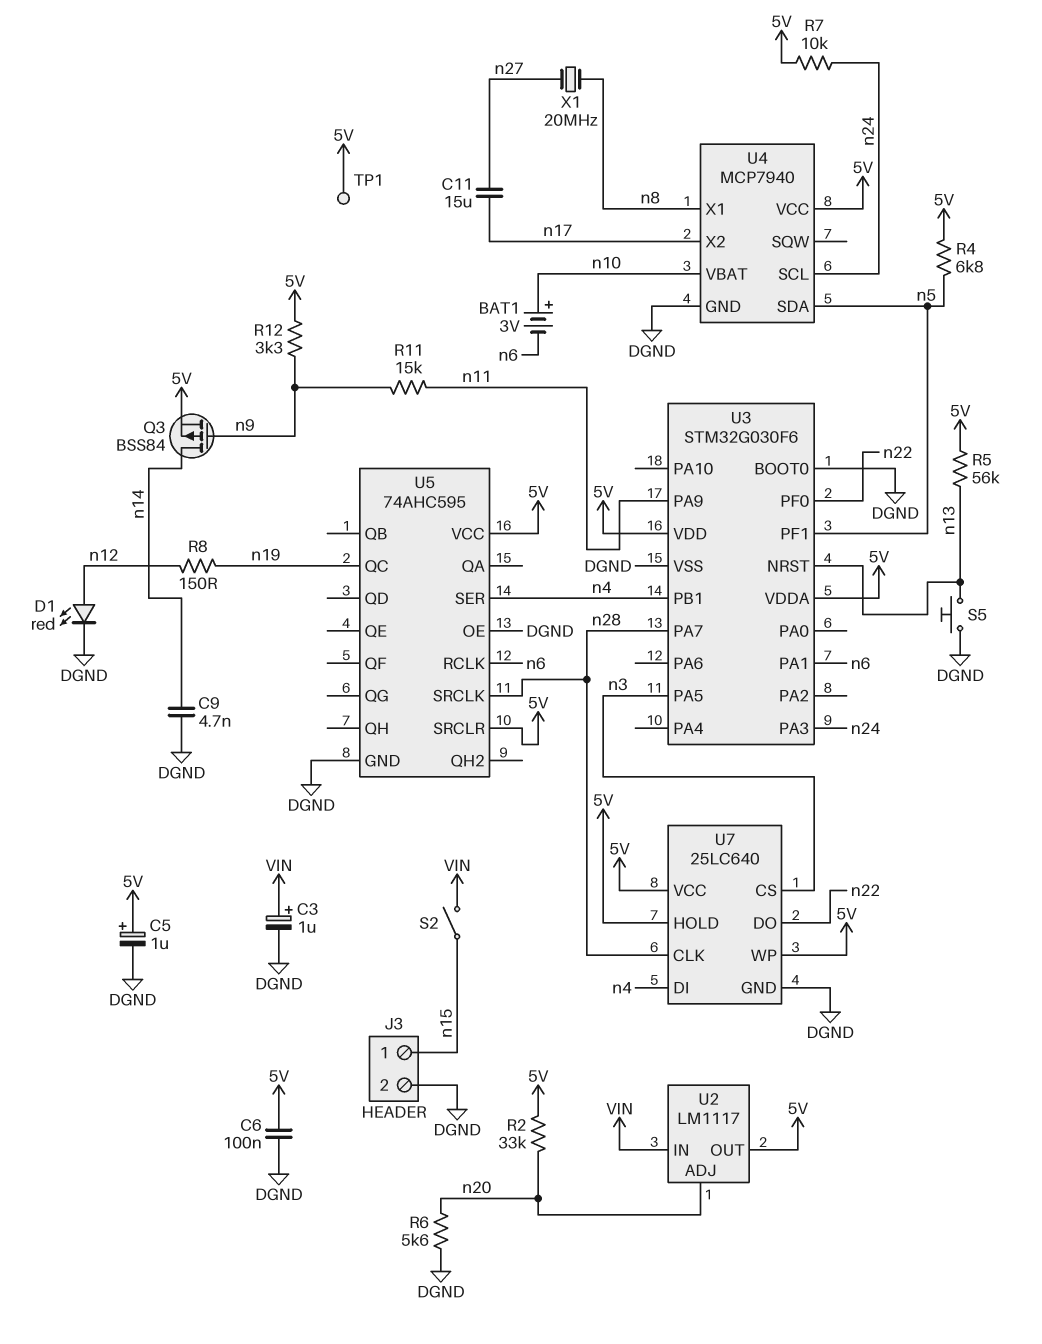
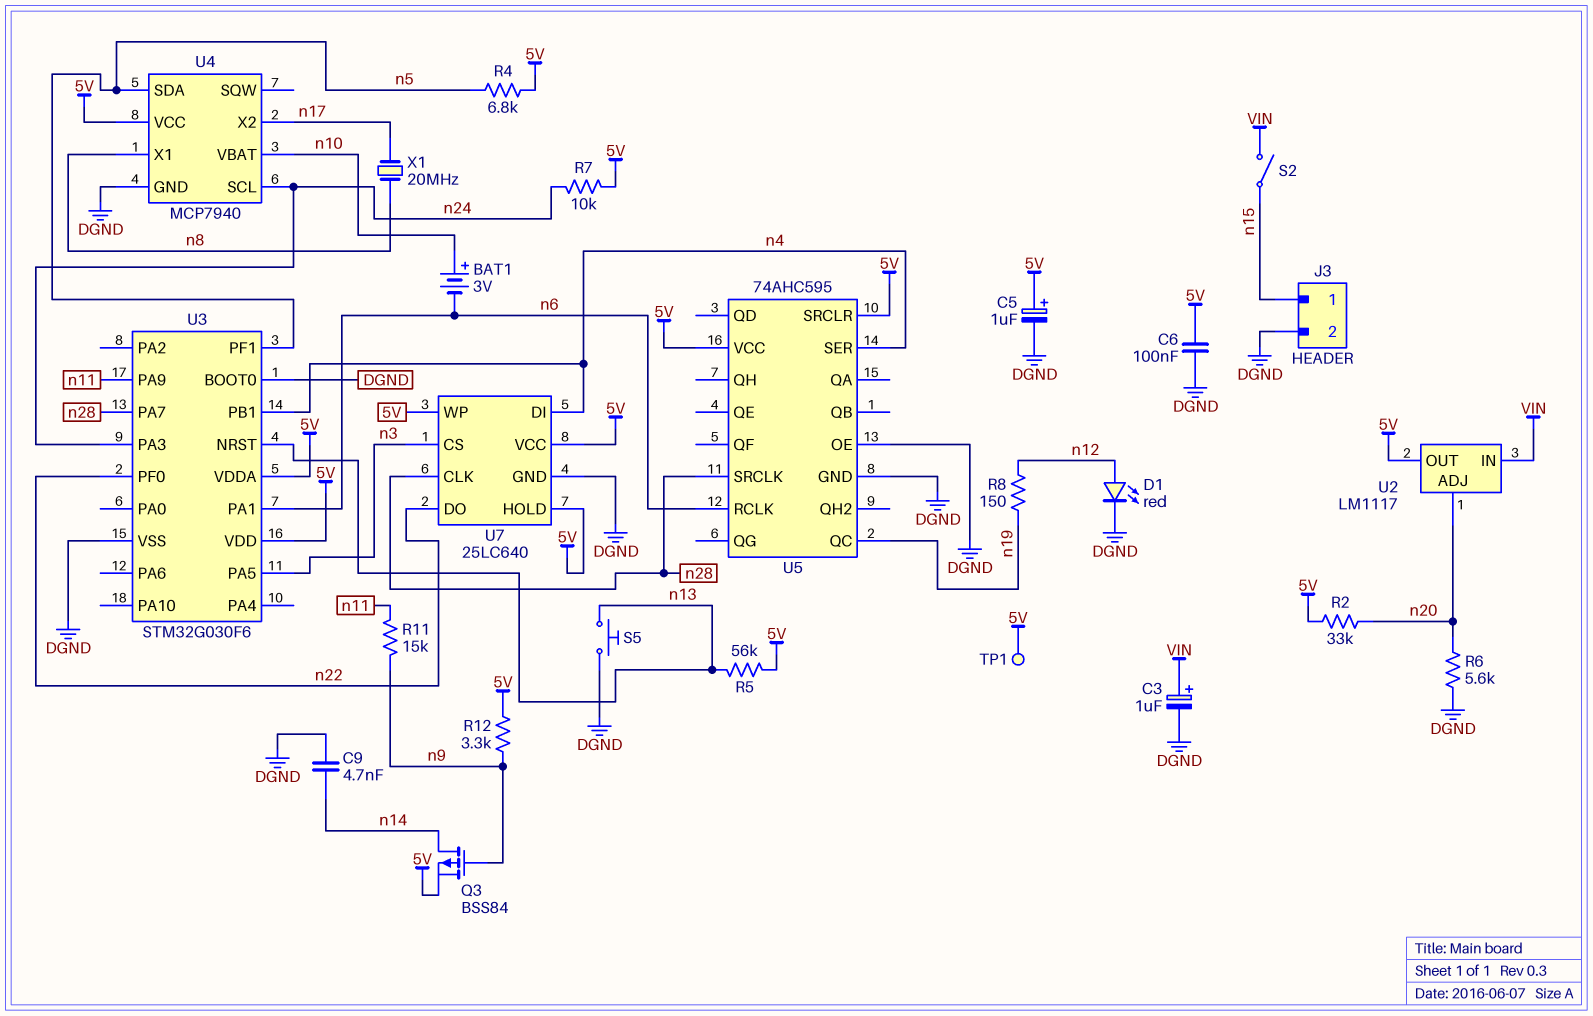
C11: 15uF (n17, n27) -> none
X1: 20MHz (n8, n27) -> 20MHz (n8, n17)

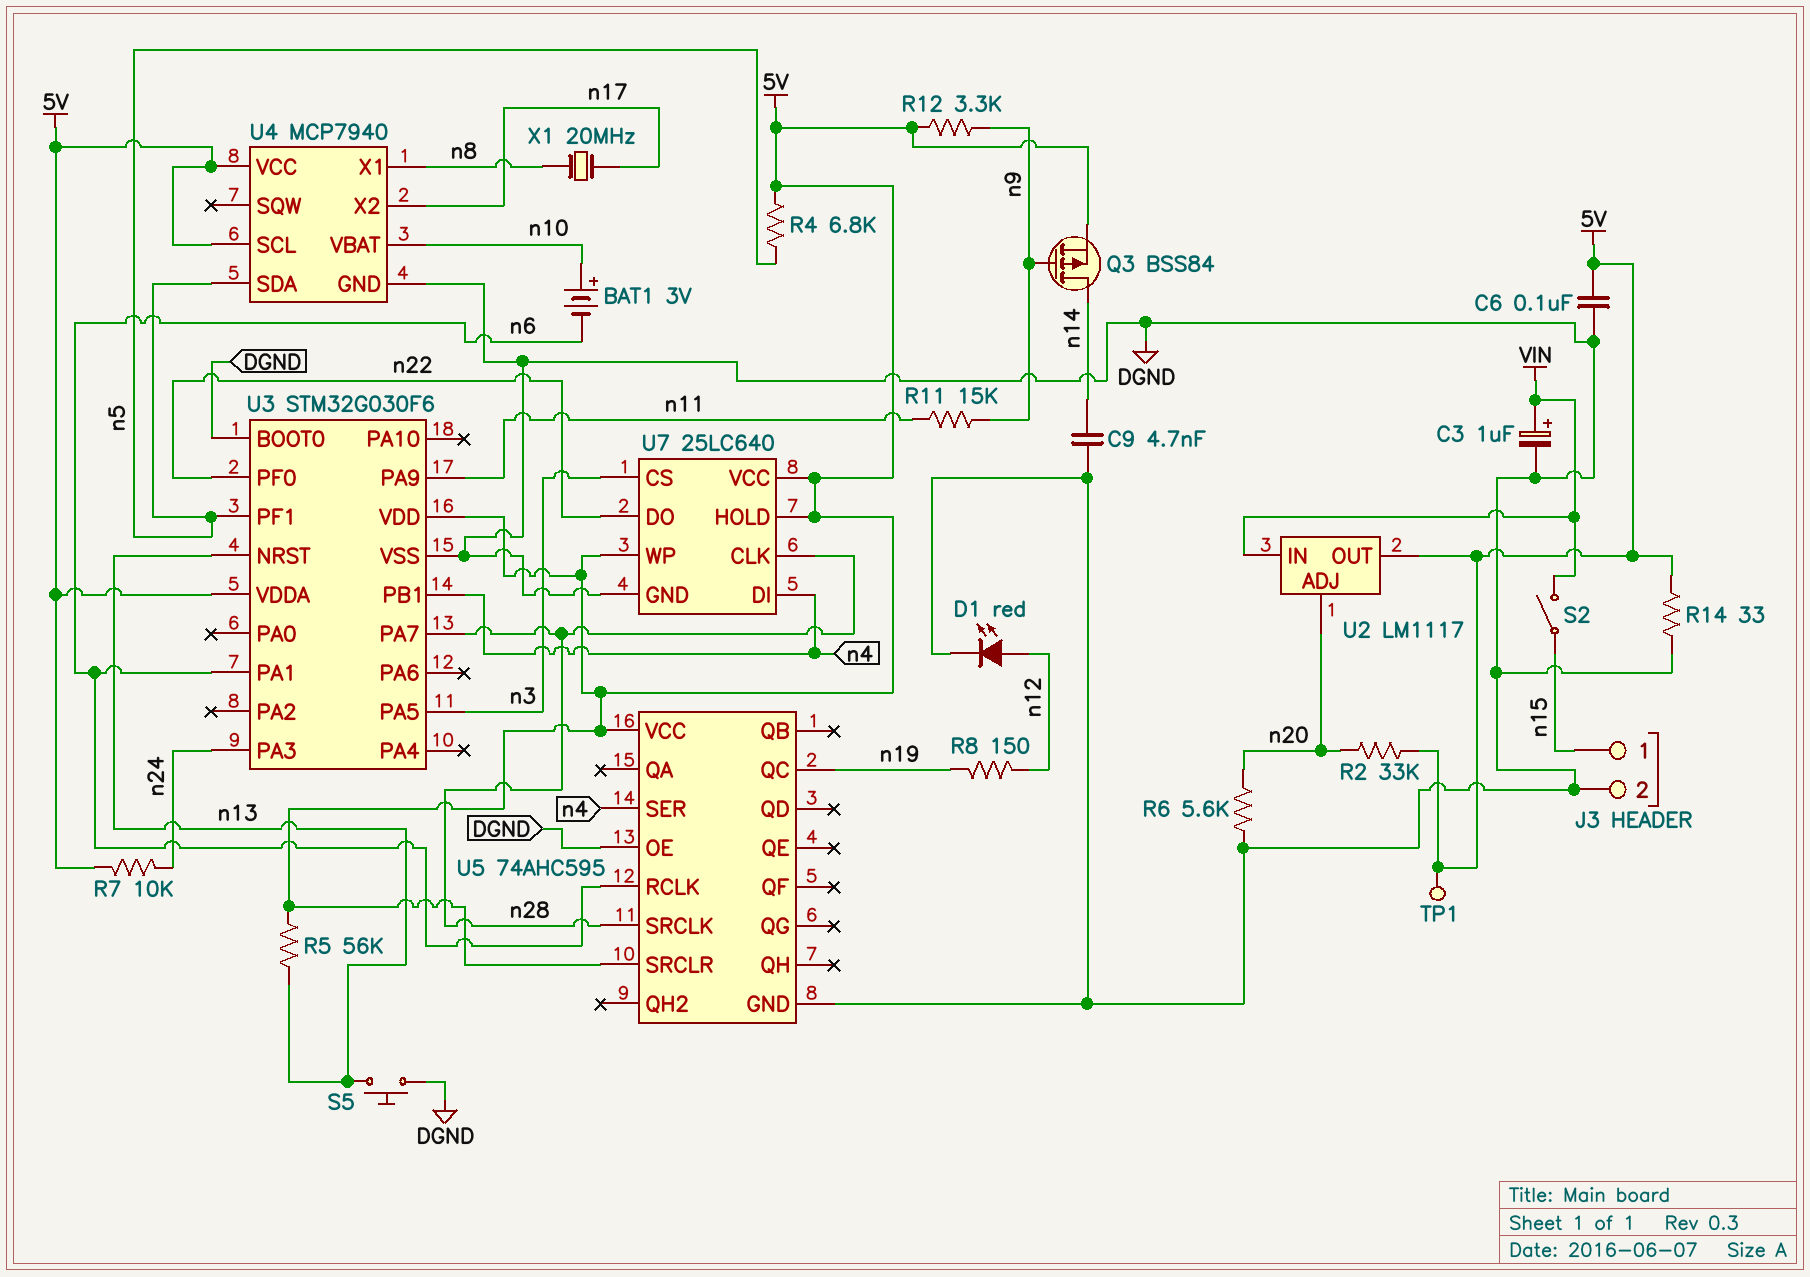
C5: 1uF (plus 5V, minus DGND) -> none
R14: none -> 33 (5V, DGND)
U4 pin SCL: n24 -> 5V

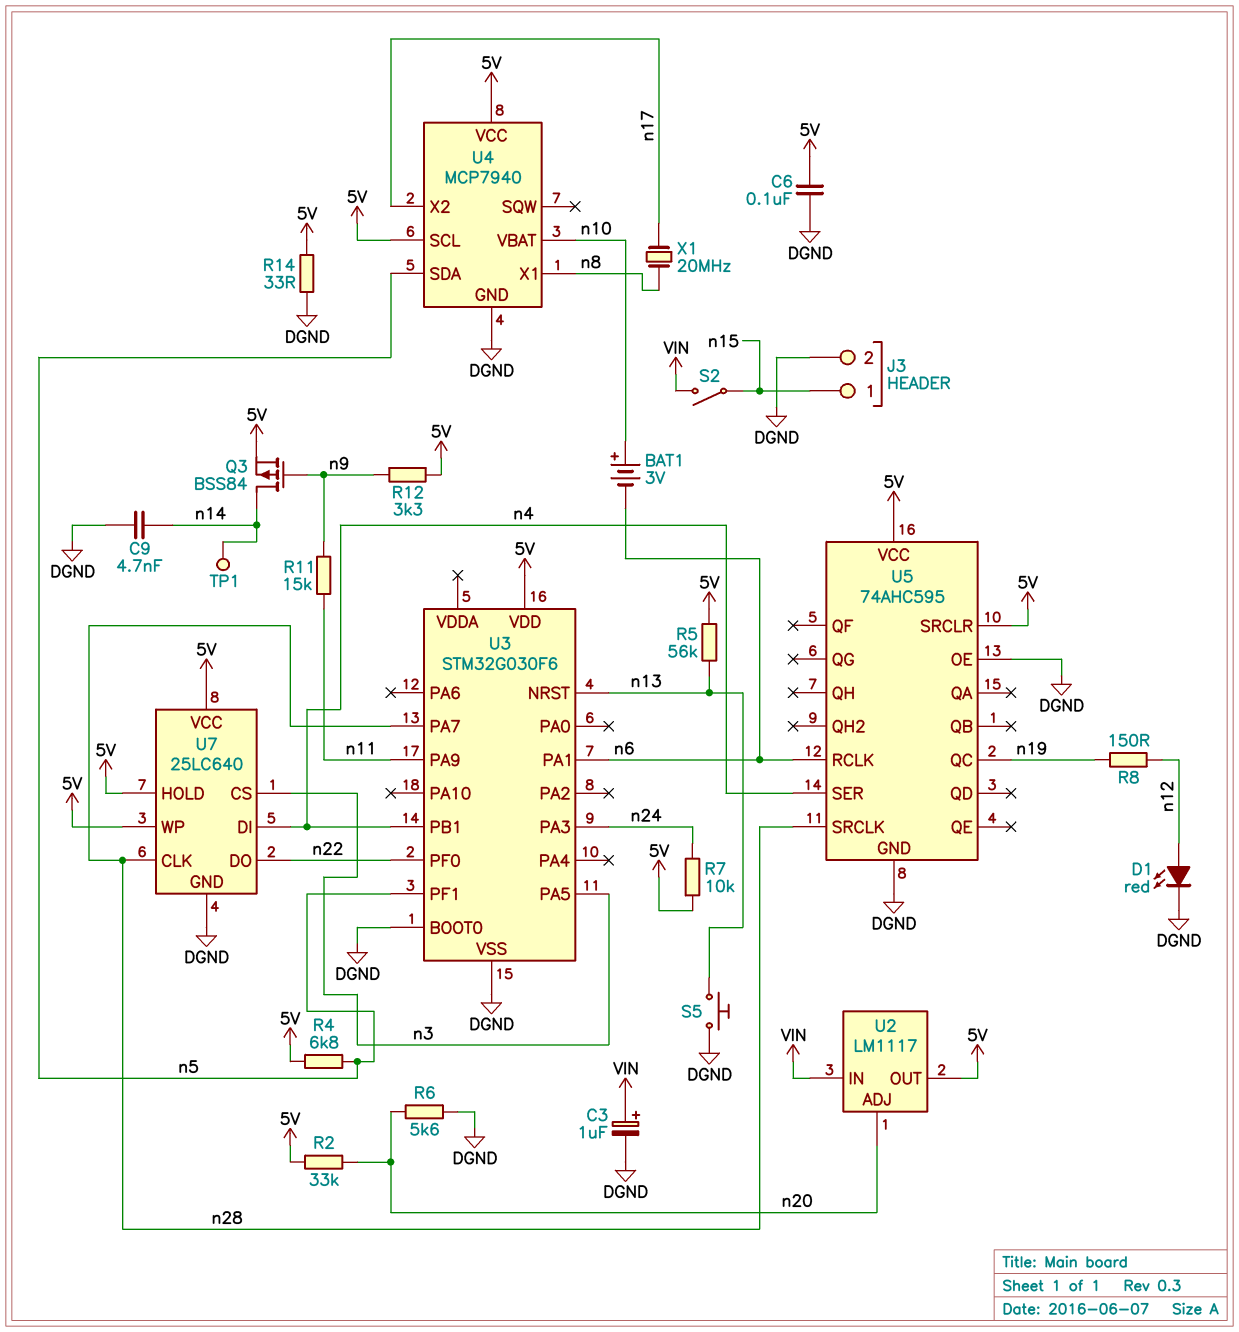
TP1: test point (5V) -> test point (n14)
U3 pin VDDA: 5V -> none

